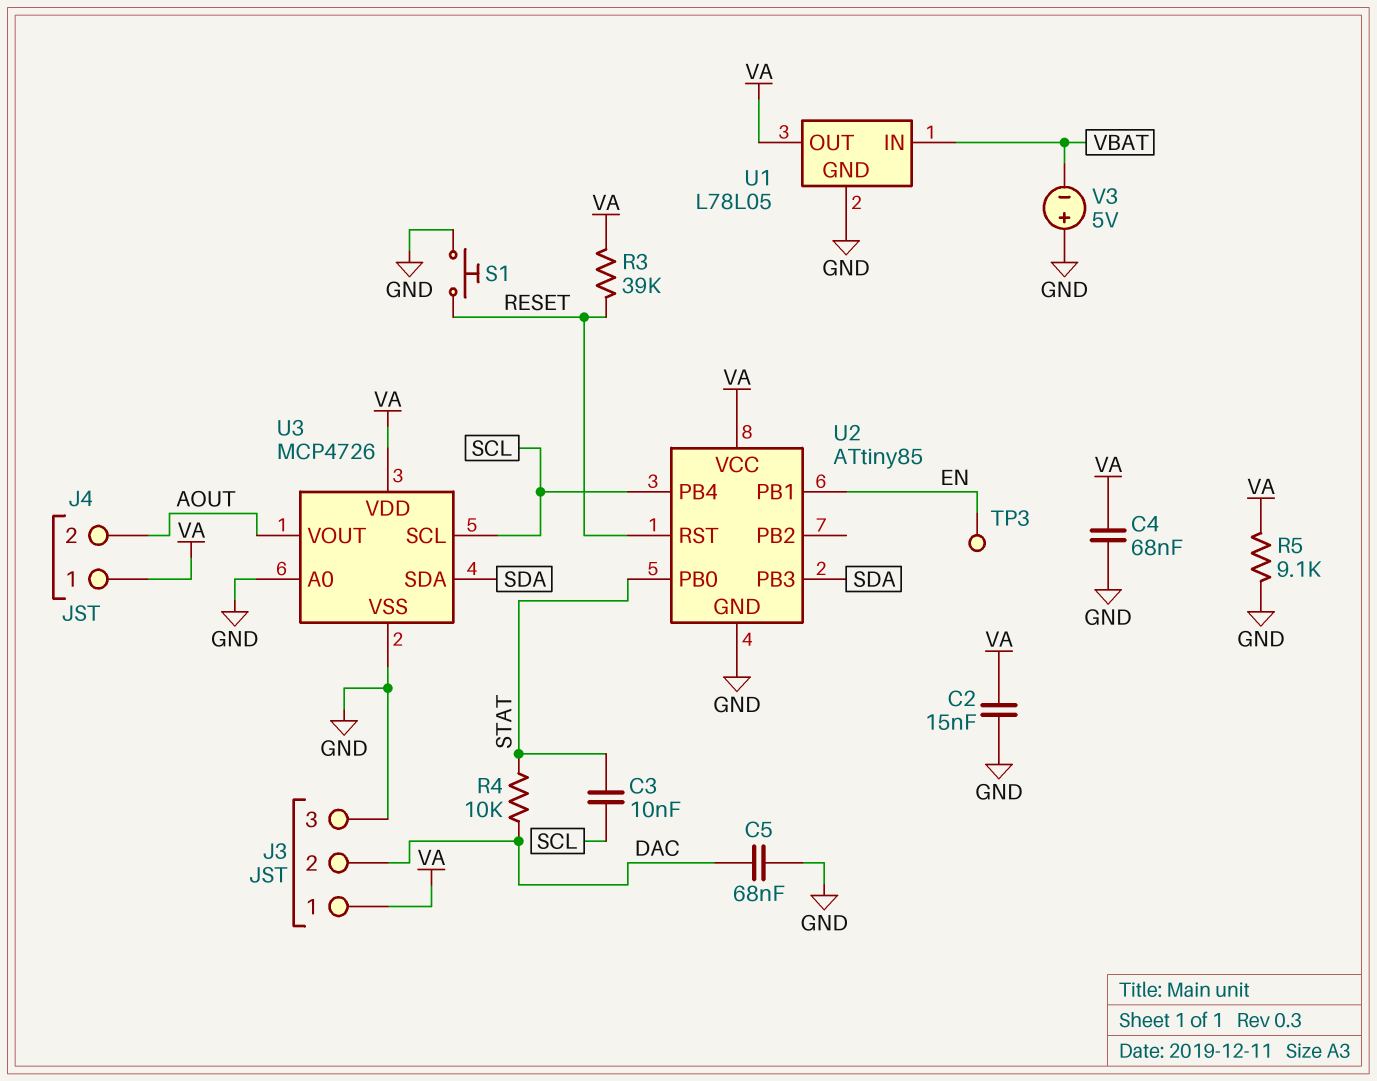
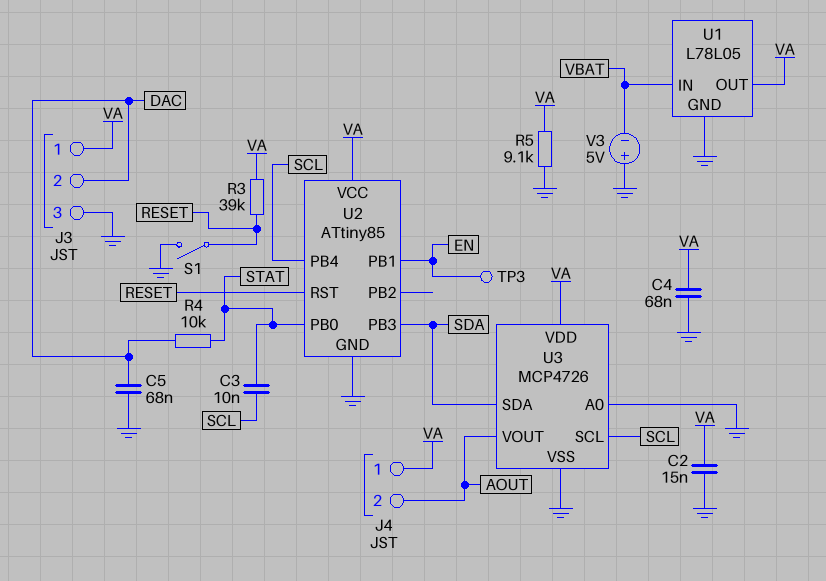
S1: button (GND, RESET) -> switch (GND, RESET)

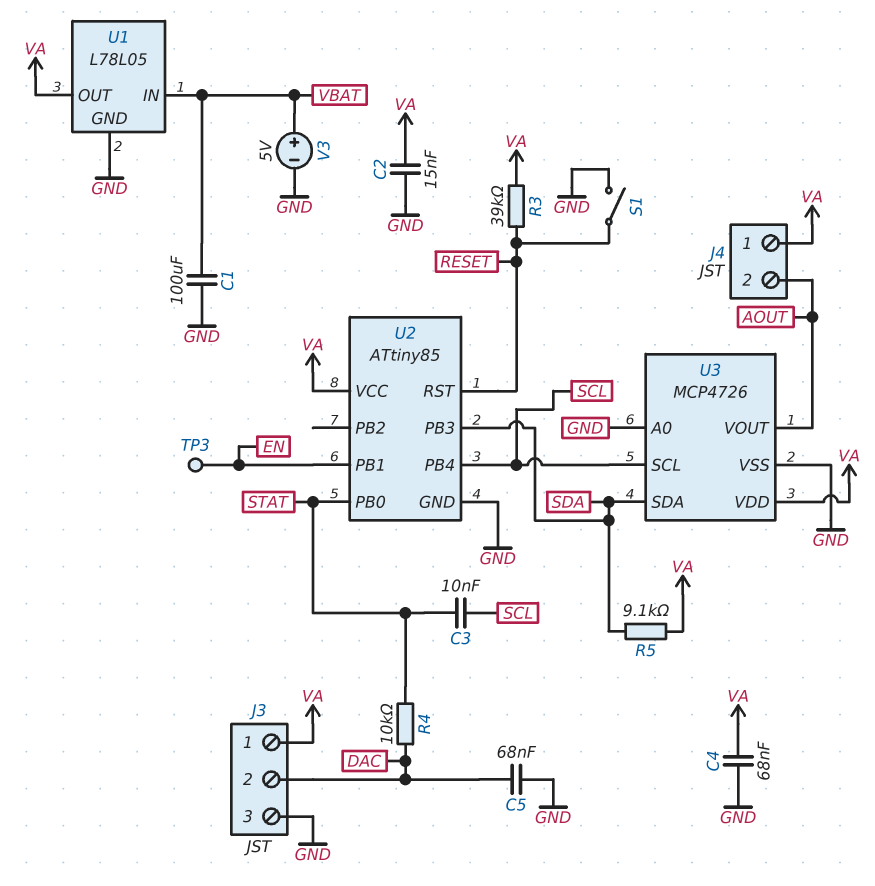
C1: none -> 100uF (GND, VBAT)
R5: 9.1k (GND, VA) -> 9.1k (SDA, VA)
V3: 5V (plus GND, minus VBAT) -> 5V (plus VBAT, minus GND)

